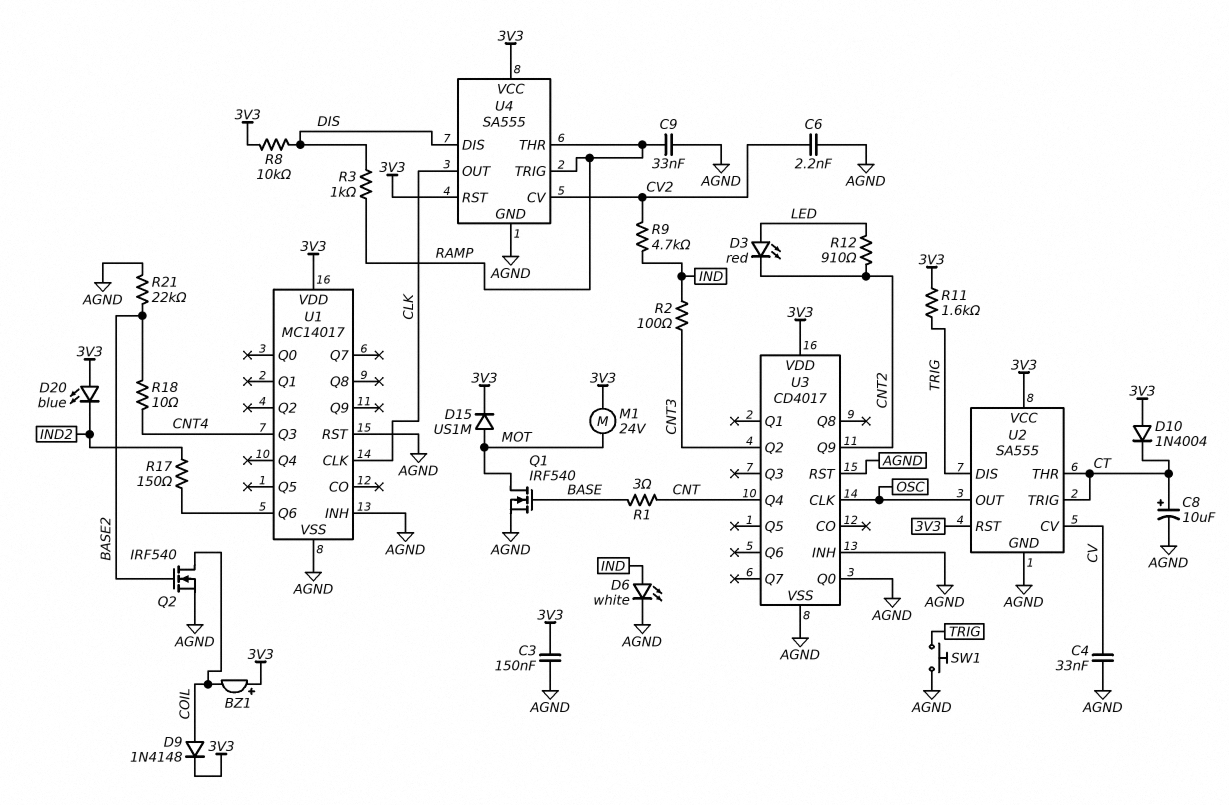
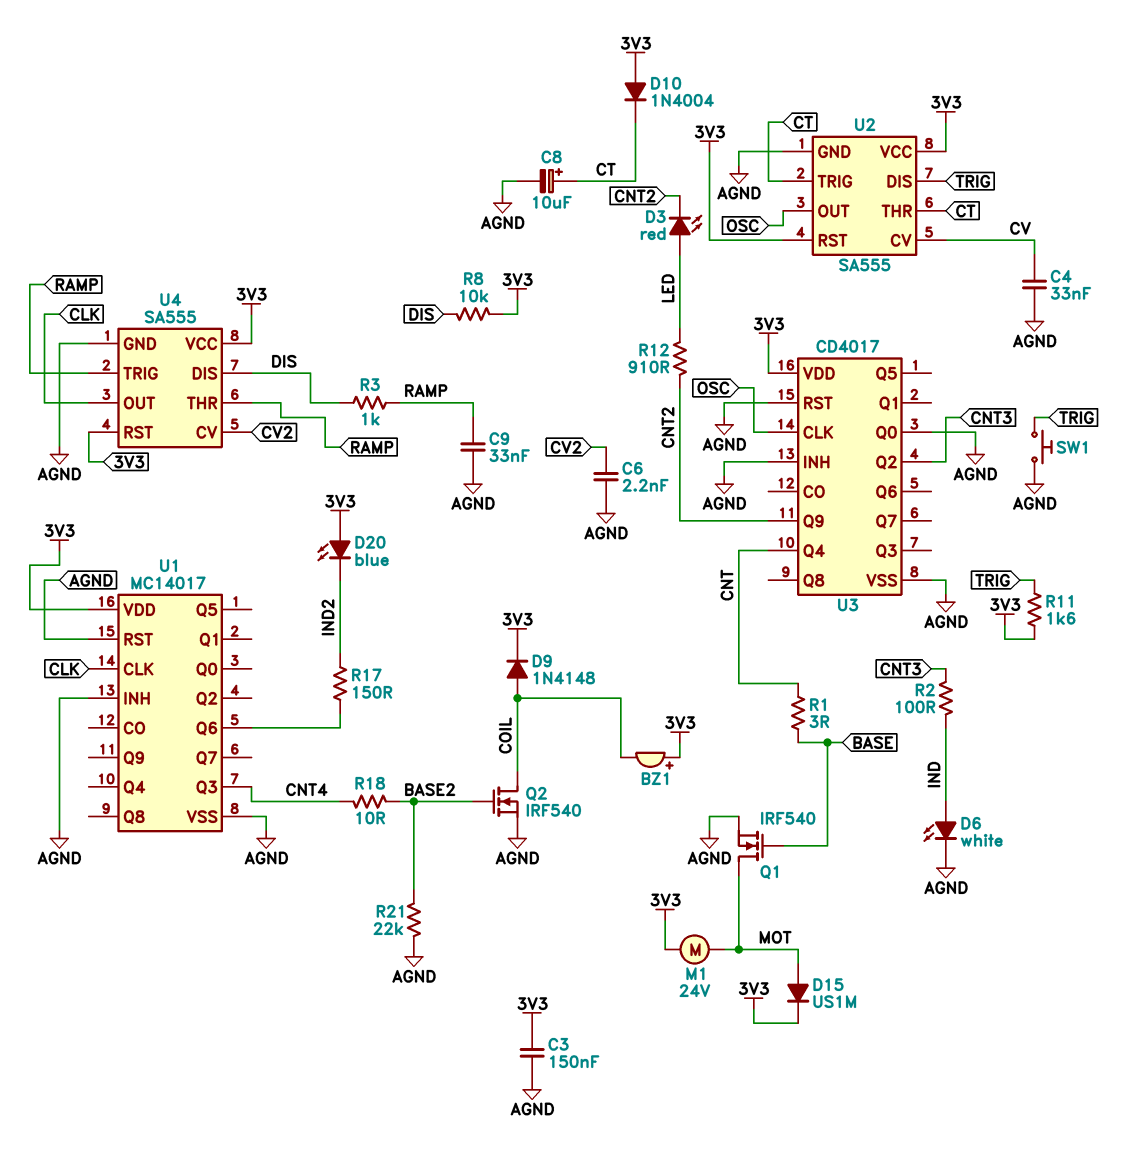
R9: 4.7k (CV2, IND) -> none

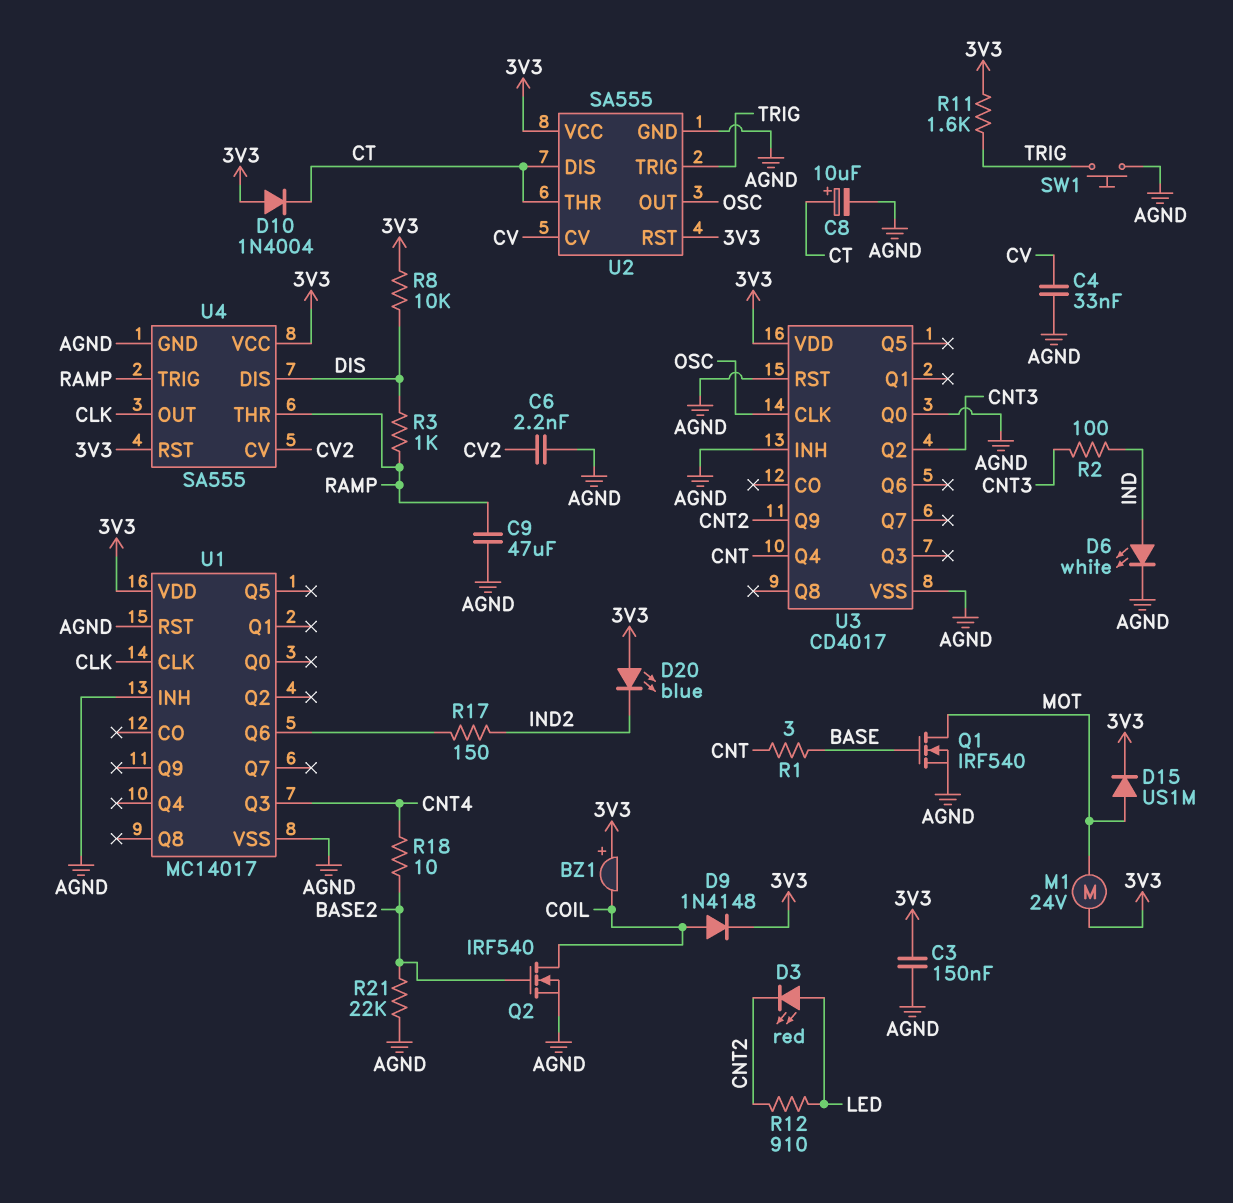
C9: 33nF (AGND, RAMP) -> 47uF (AGND, RAMP)
U2 pin DIS: TRIG -> CT
U2 pin TRIG: CT -> TRIG

